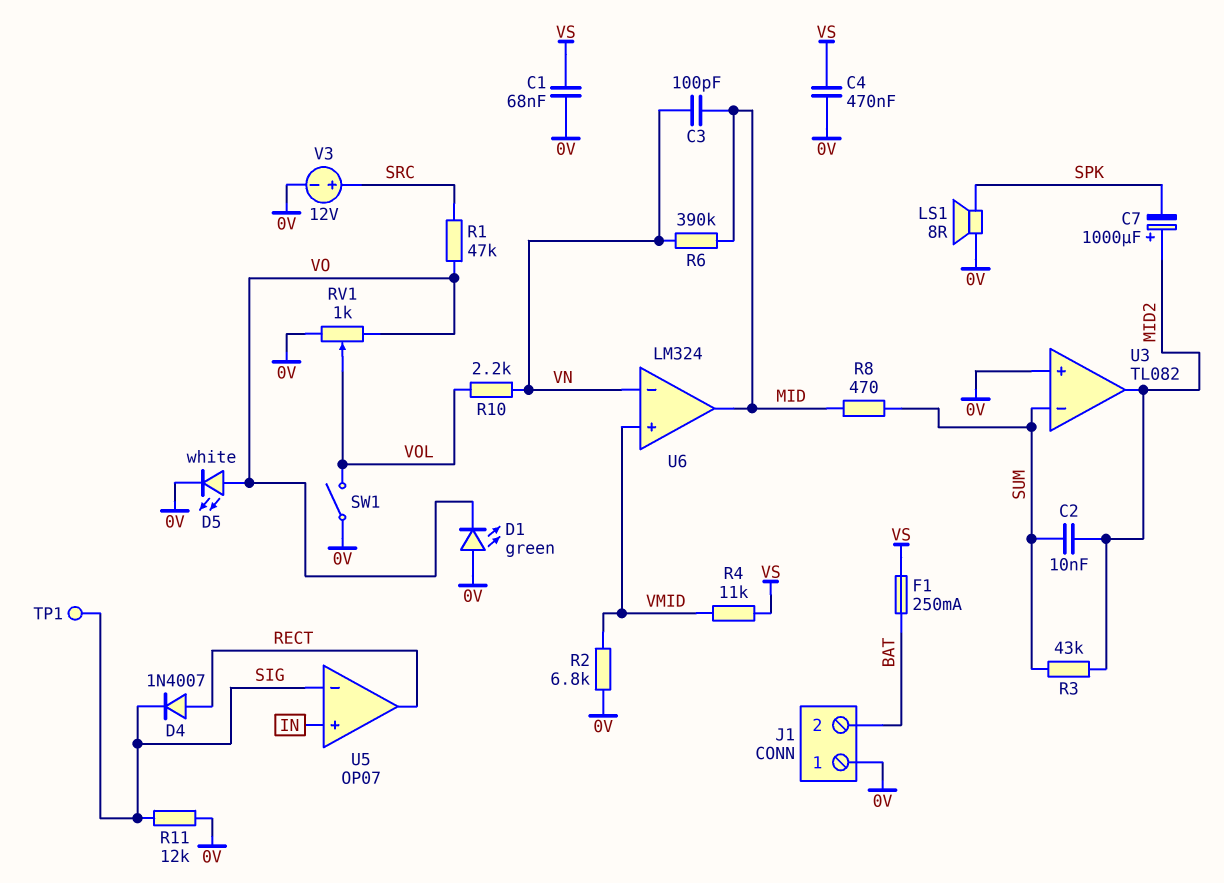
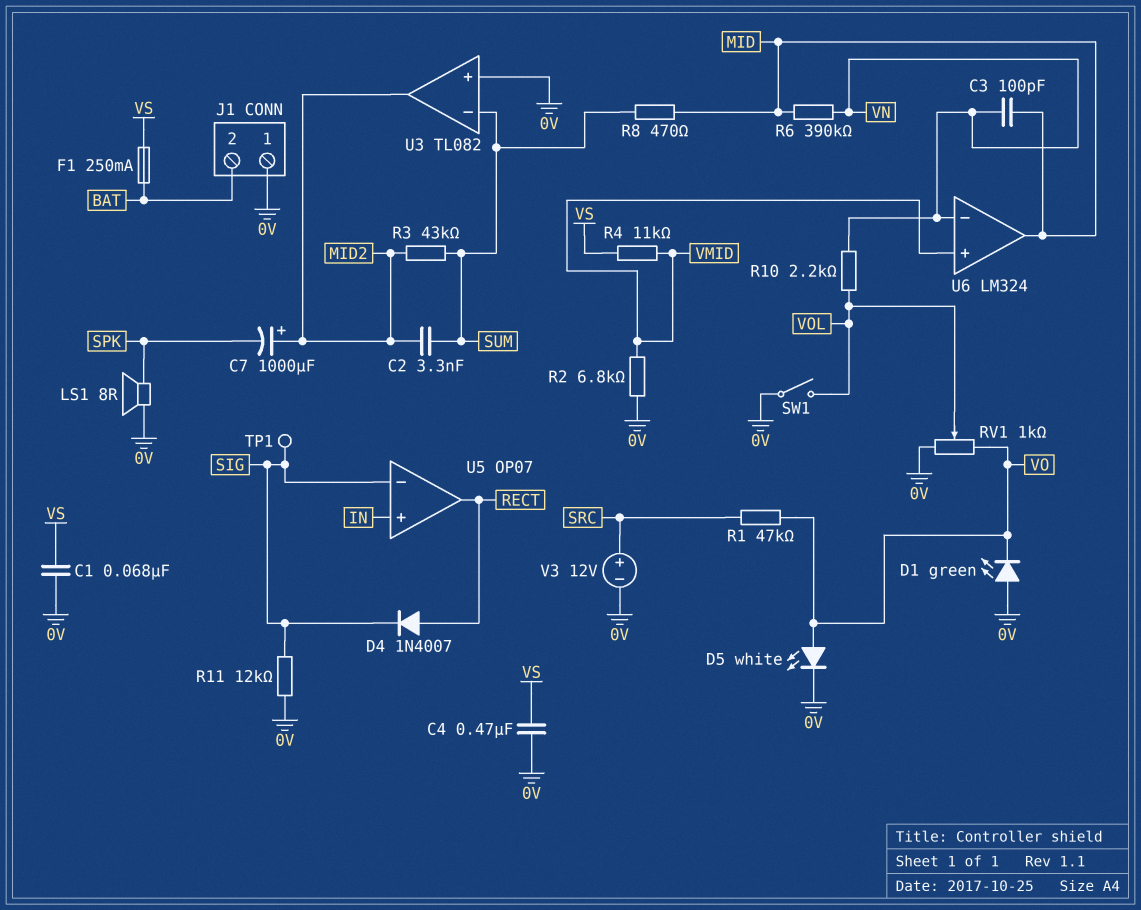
C2: 10nF (MID2, SUM) -> 3.3nF (MID2, SUM)

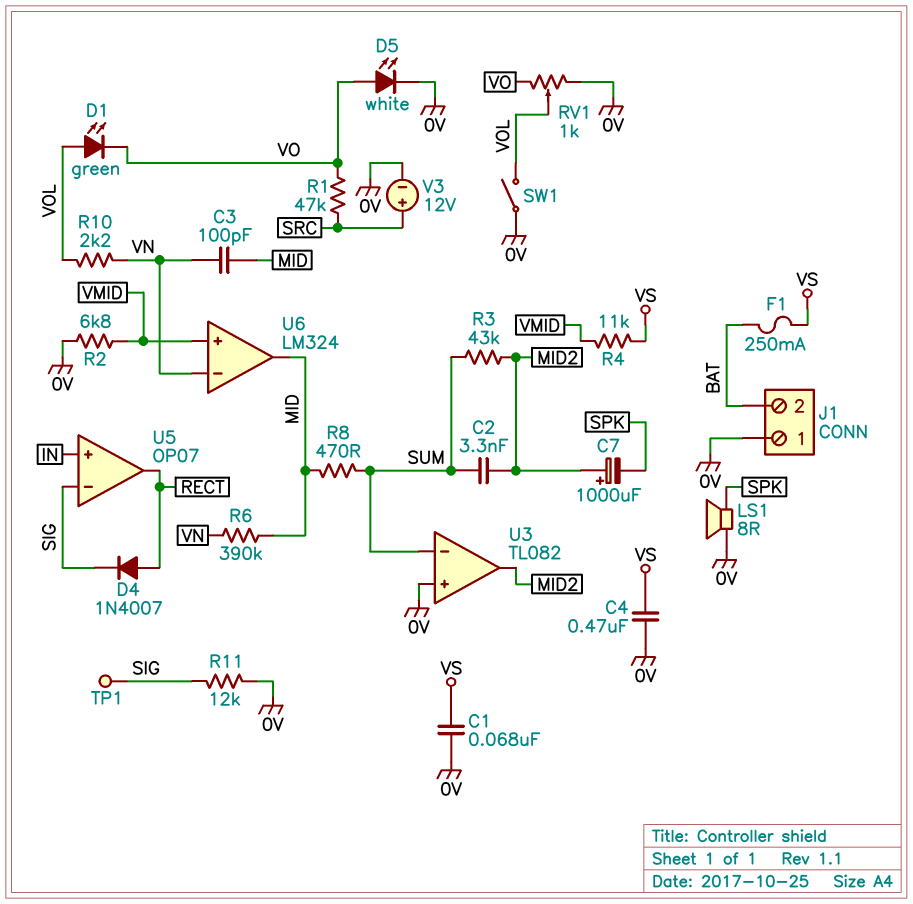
D1: LED green (A 0V, K VO) -> LED green (A VOL, K VO)

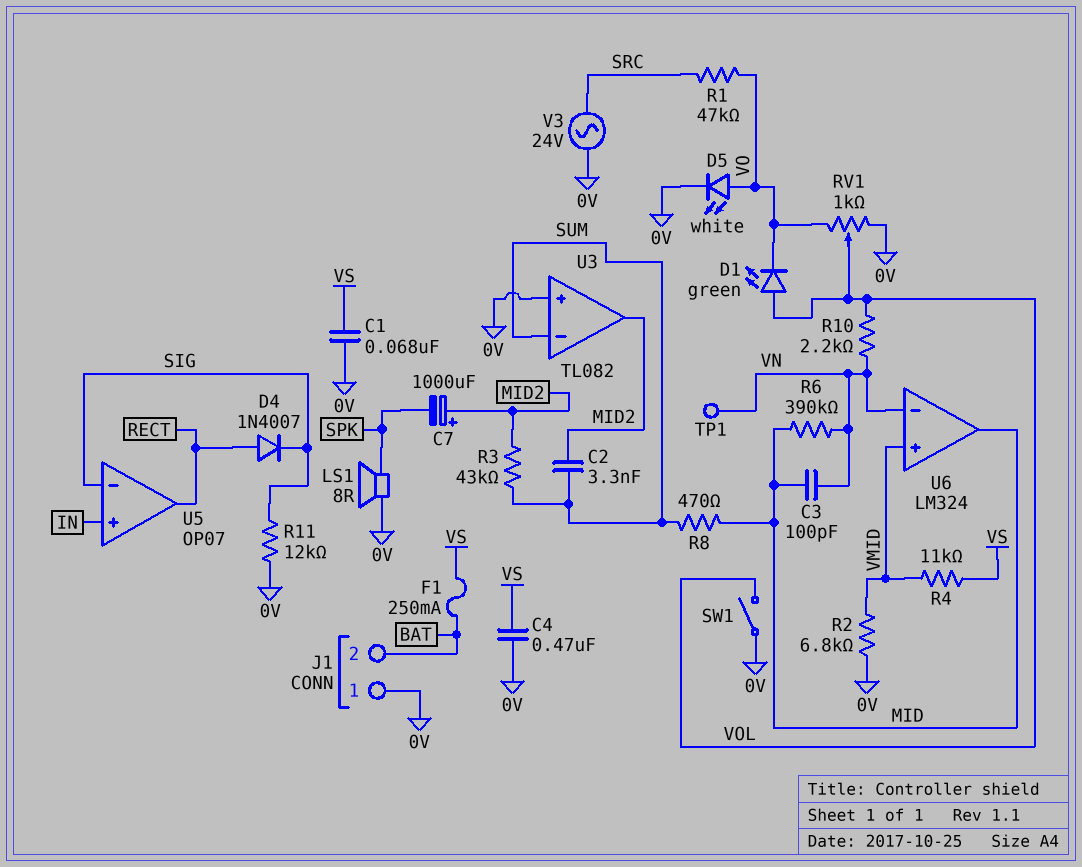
TP1: test point (SIG) -> test point (VN)
V3: 12V (plus SRC, minus 0V) -> AC 24V (0V, SRC)

